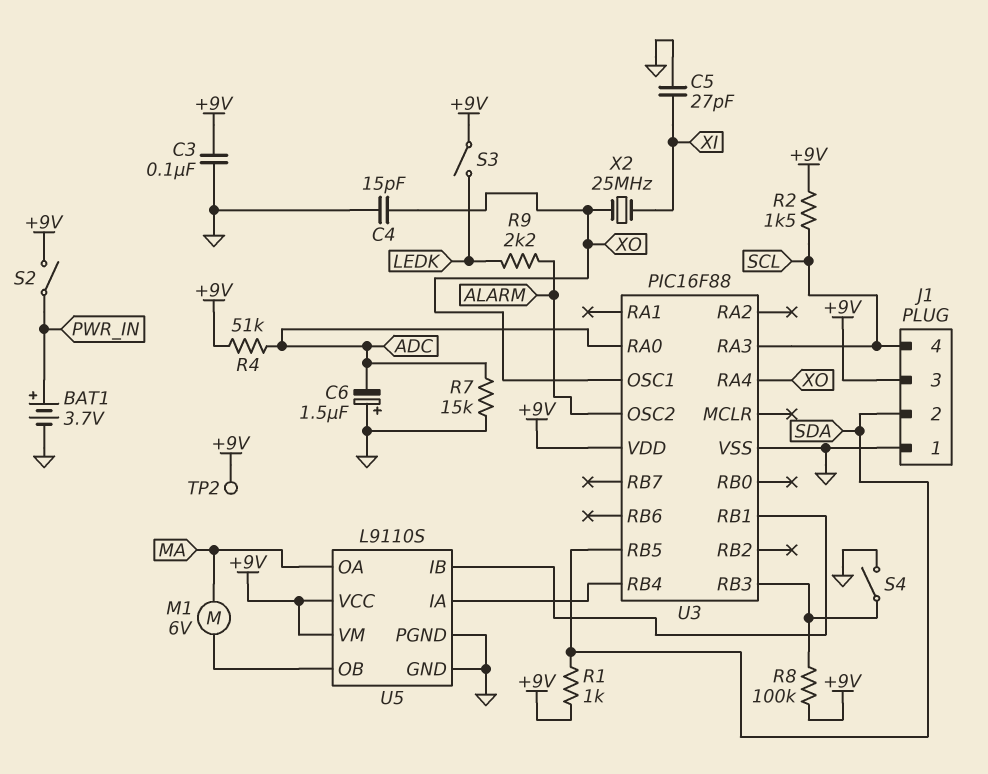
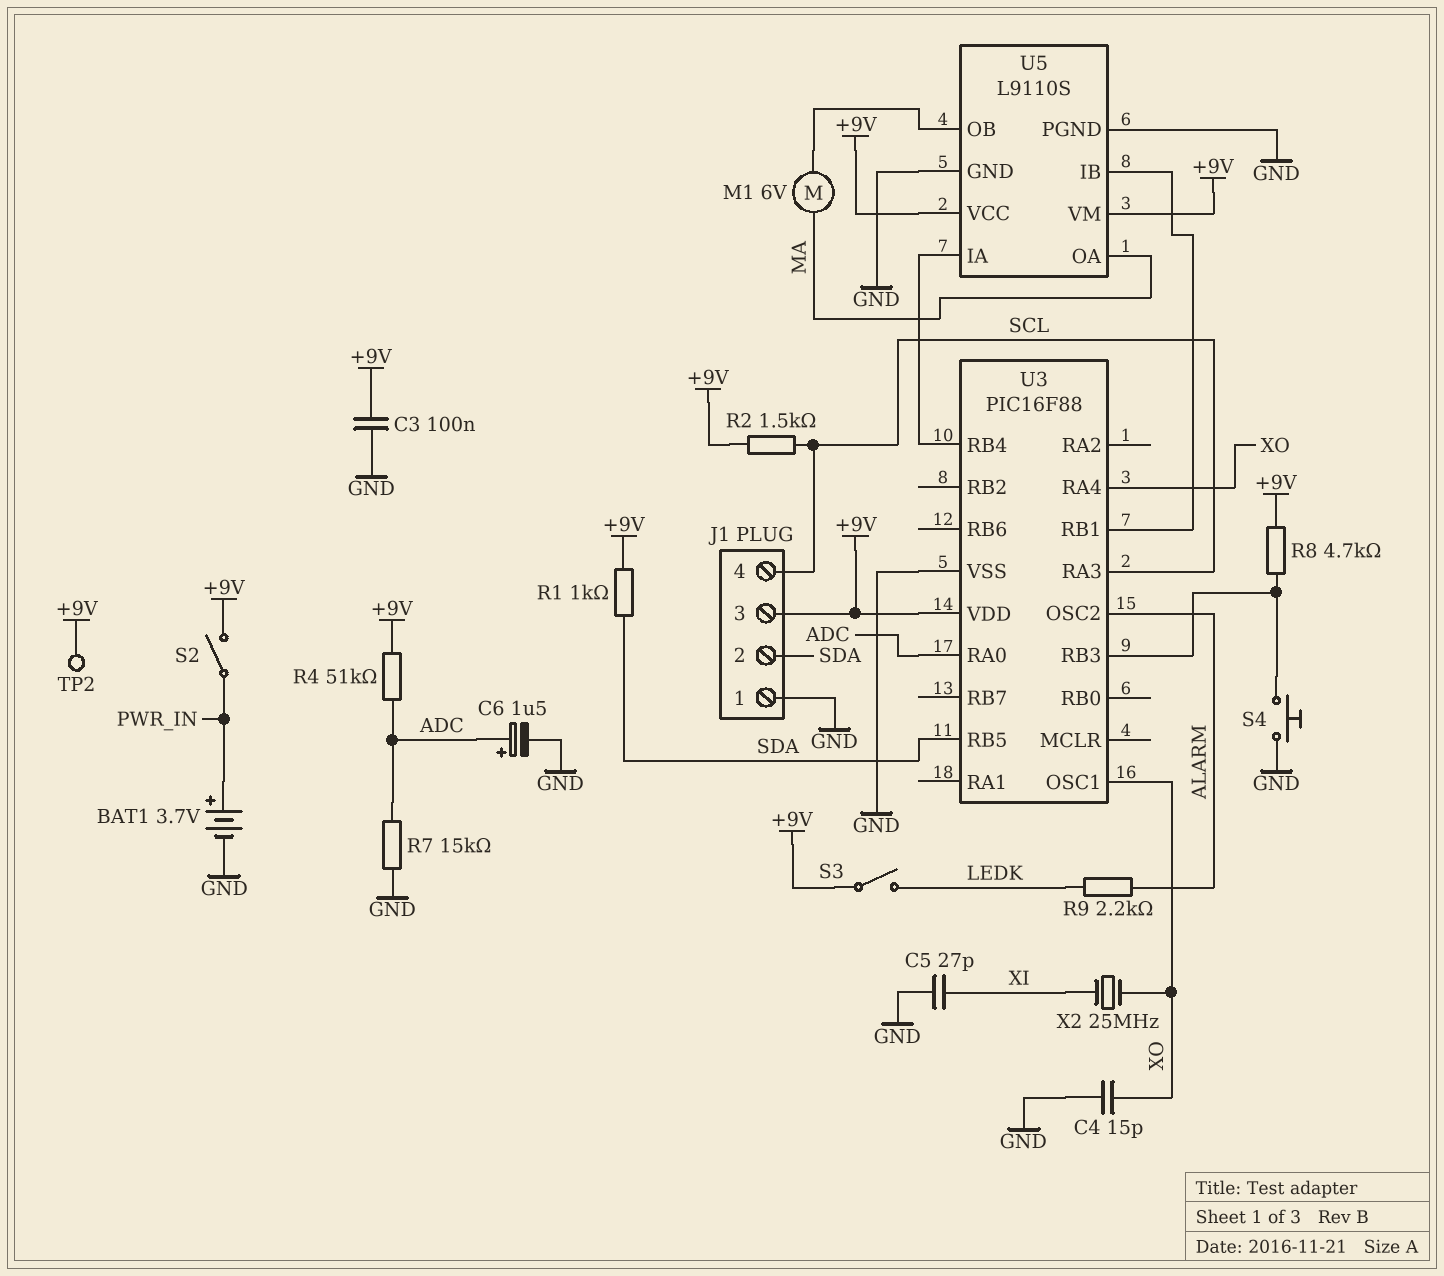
C6: 1.5uF (plus GND, minus ADC) -> 1.5uF (plus ADC, minus GND)
R8: 100k (+9V, U3/RB3) -> 4.7k (+9V, U3/RB3)
S4: switch (GND, U3/RB3) -> button (GND, U3/RB3)

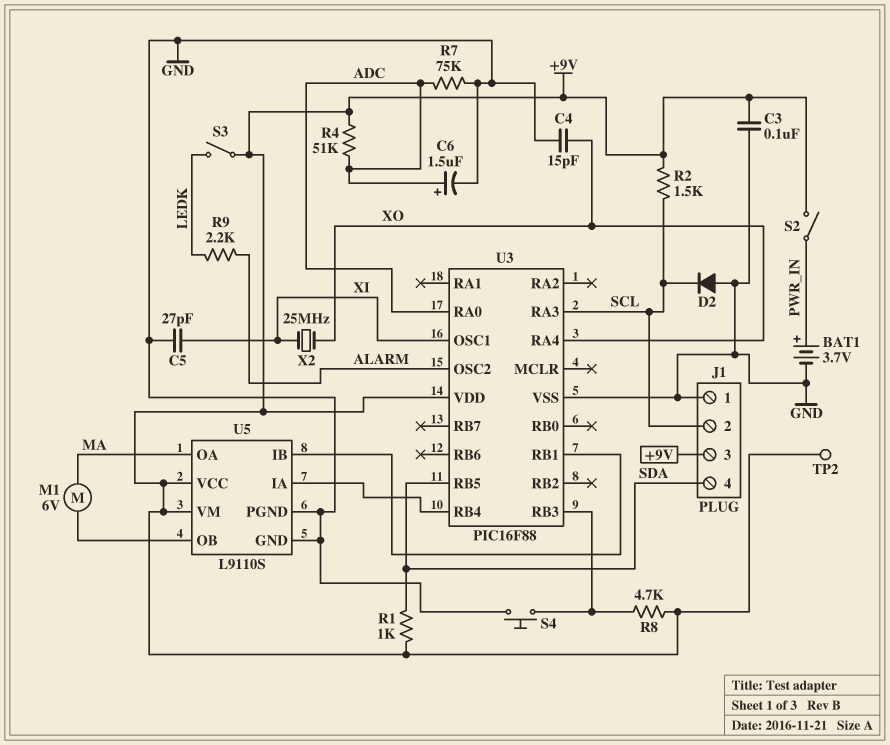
D2: none -> diode (A GND, K SCL)
J1 pin 2: SDA -> SCL
J1 pin 4: SCL -> SDA
R7: 15k (ADC, GND) -> 75k (ADC, GND)
U3 pin OSC1: XO -> XI

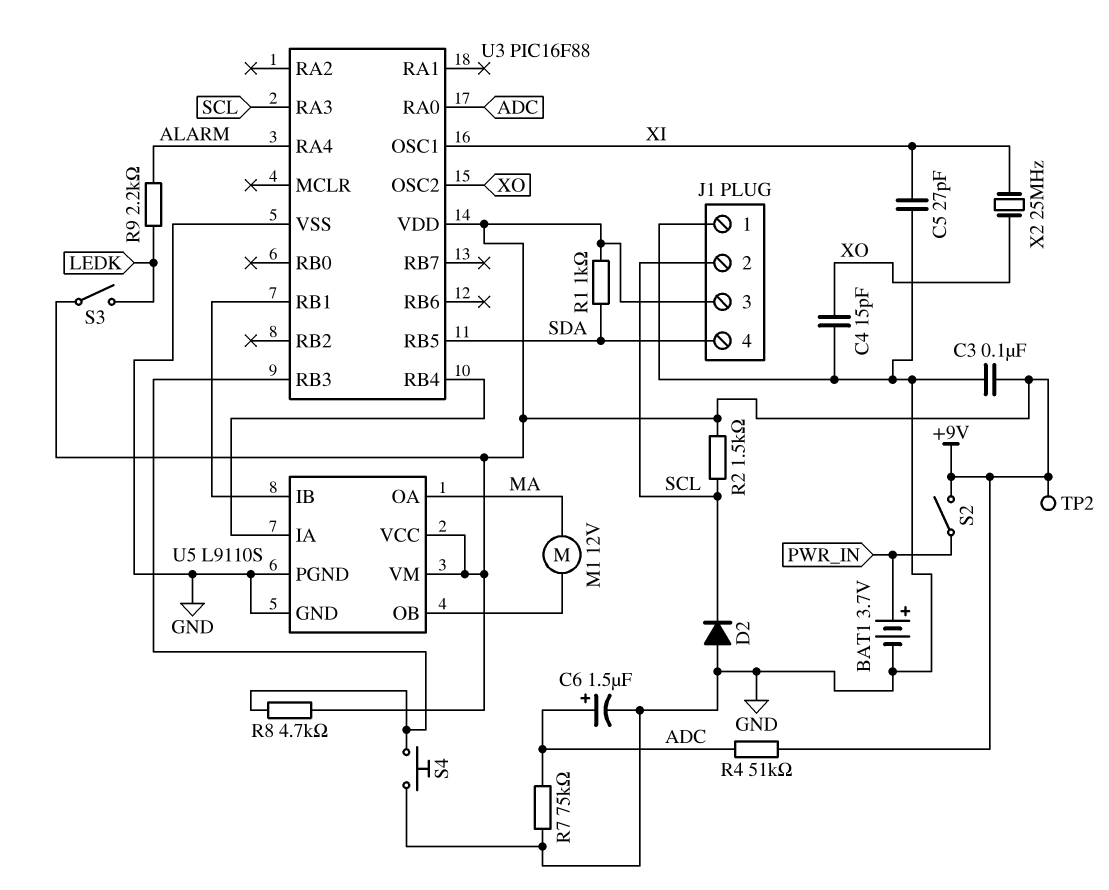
M1: motor 6V (MA, U5/OB) -> motor 12V (MA, U5/OB)
U3 pin OSC2: ALARM -> XO
U3 pin RA4: XO -> ALARM

